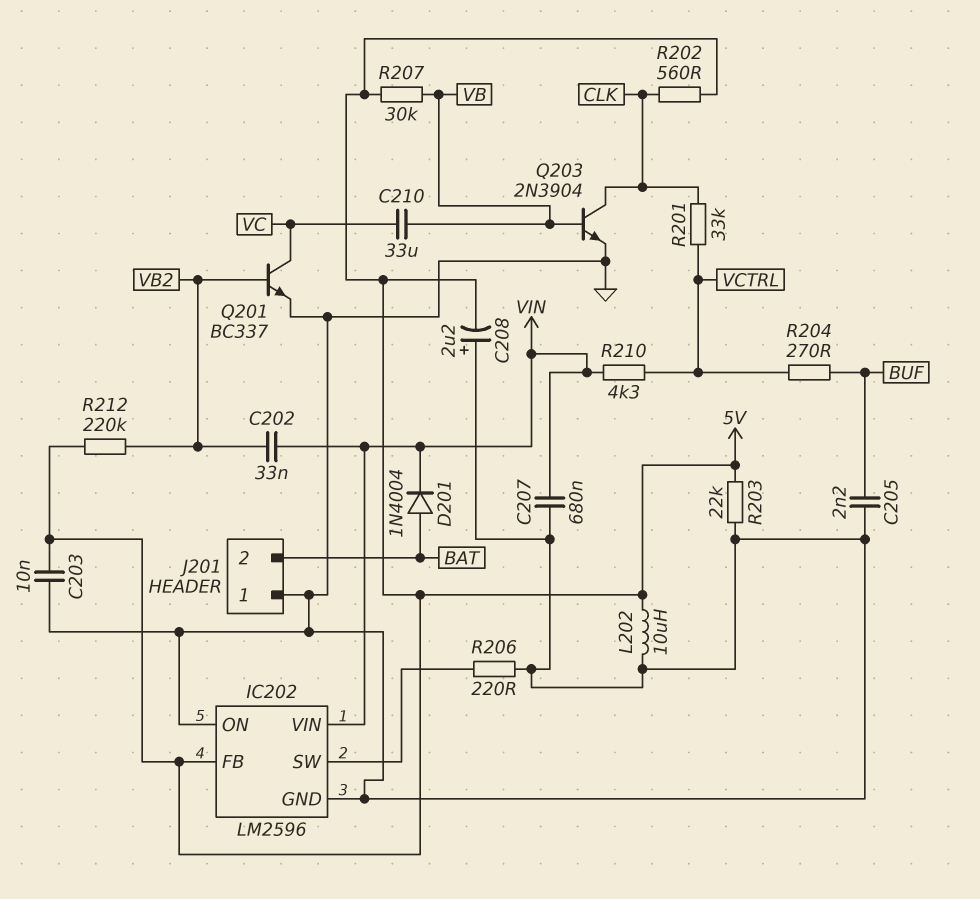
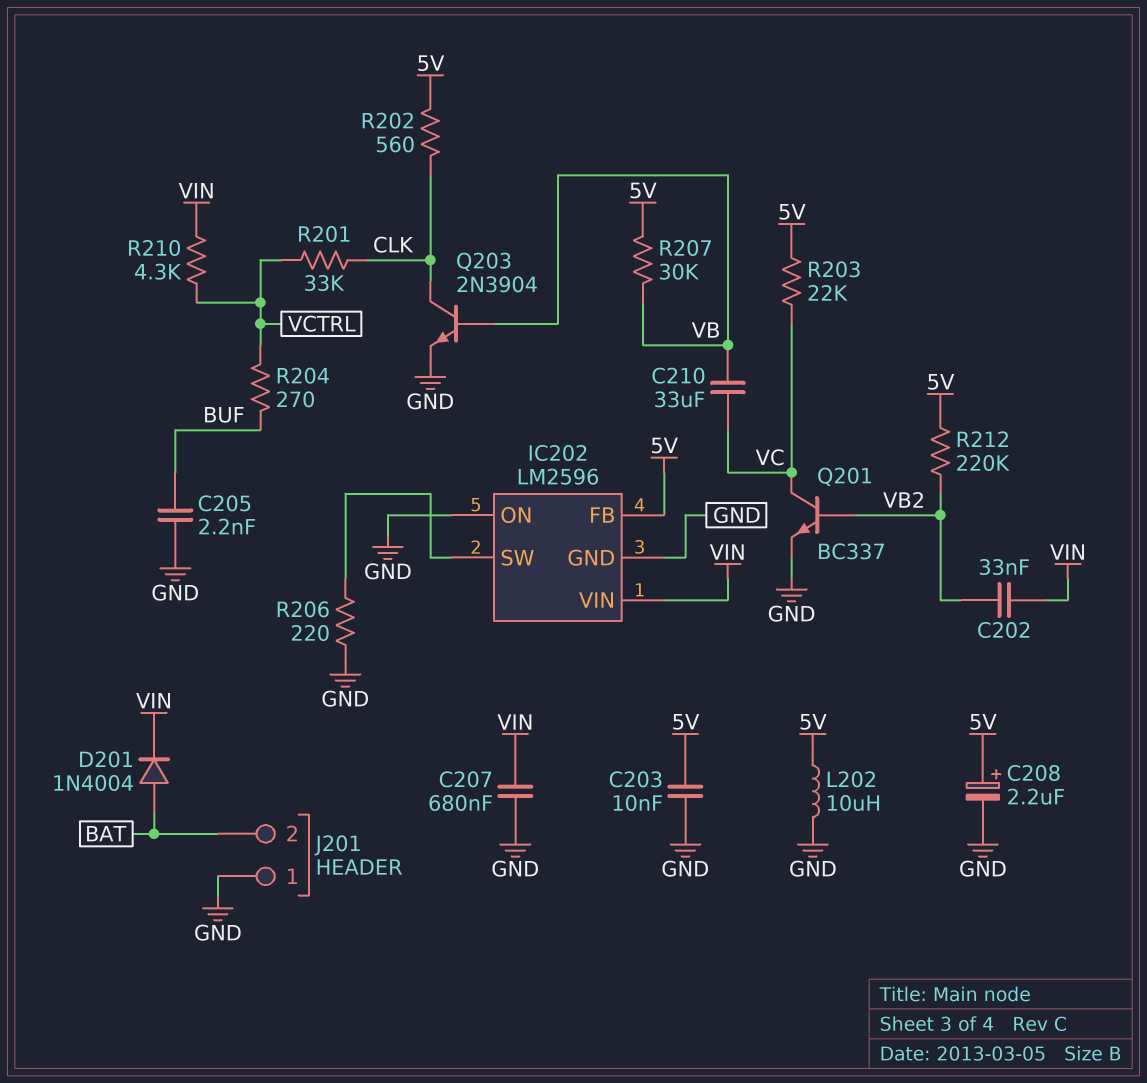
C208: 2.2uF (plus GND, minus 5V) -> 2.2uF (plus 5V, minus GND)
R203: 22k (5V, GND) -> 22k (5V, VC)

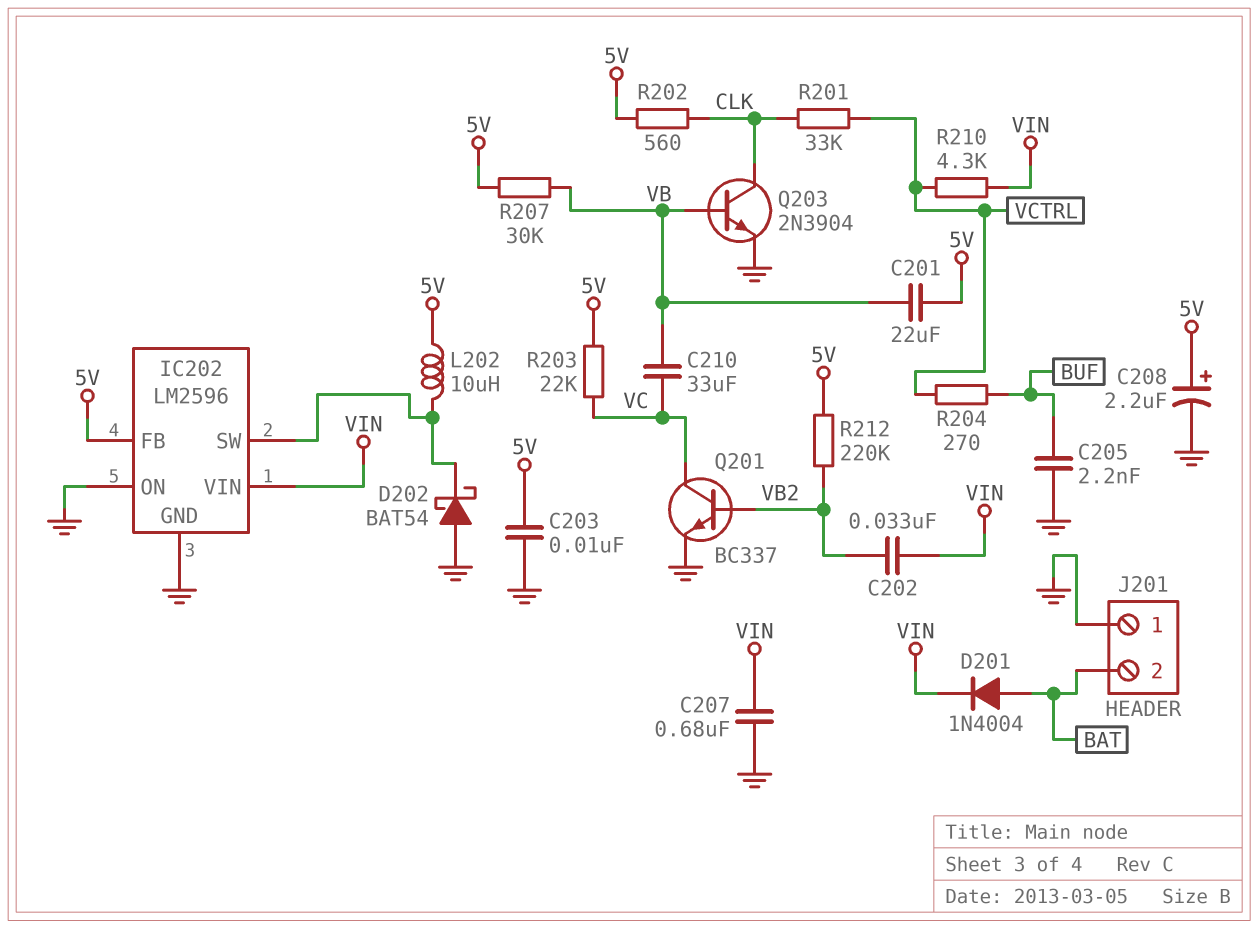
C201: none -> 22uF (5V, VB)
D202: none -> schottky BAT54 (A GND, K IC202/SW)
L202: 10uH (5V, GND) -> 10uH (5V, IC202/SW)
R206: 220 (GND, IC202/SW) -> none

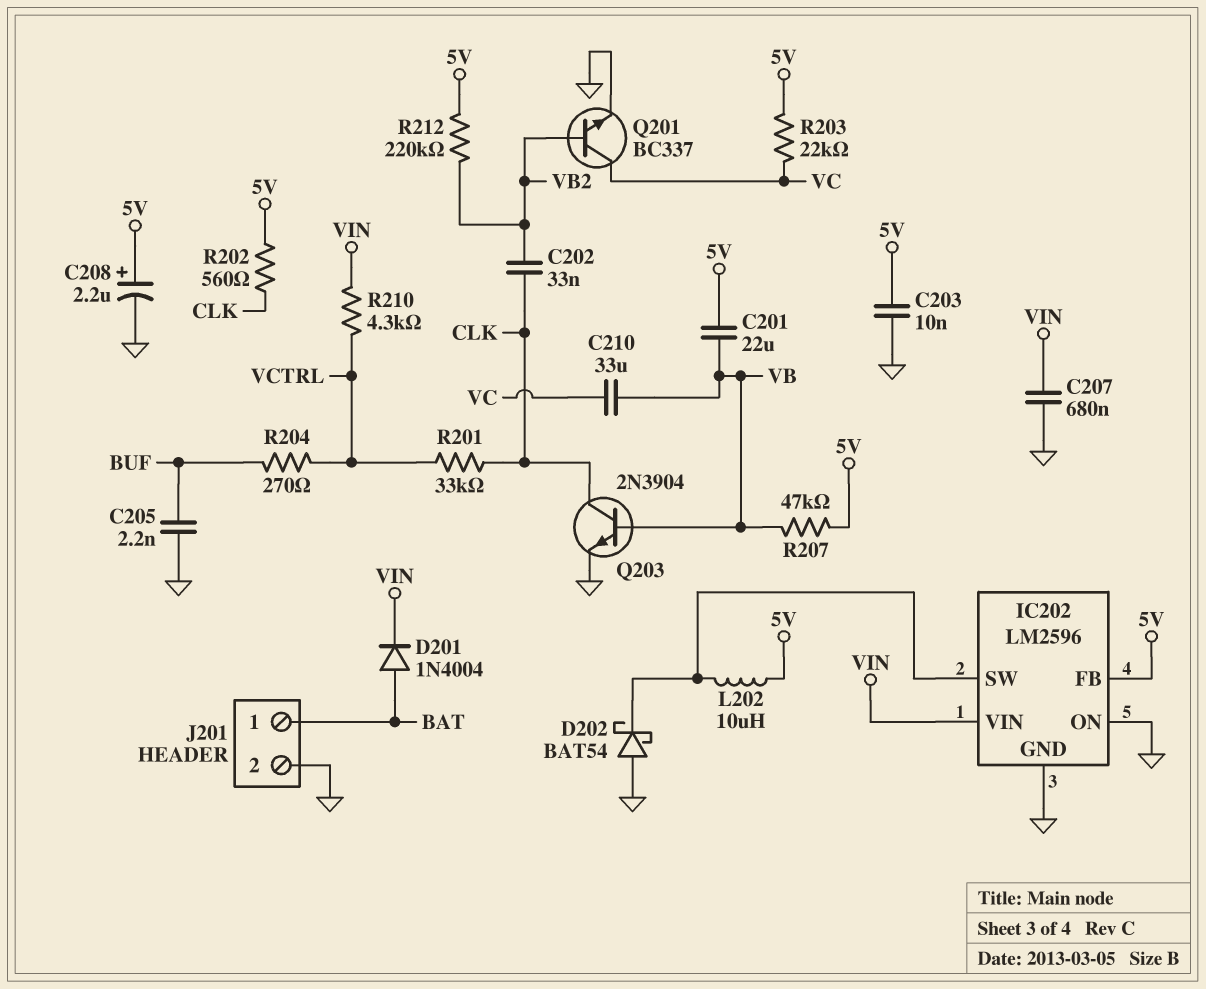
C202: 33nF (VB2, VIN) -> 33nF (CLK, VB2)
J201 pin 1: GND -> BAT
J201 pin 2: BAT -> GND
R207: 30k (5V, VB) -> 47k (5V, VB)

